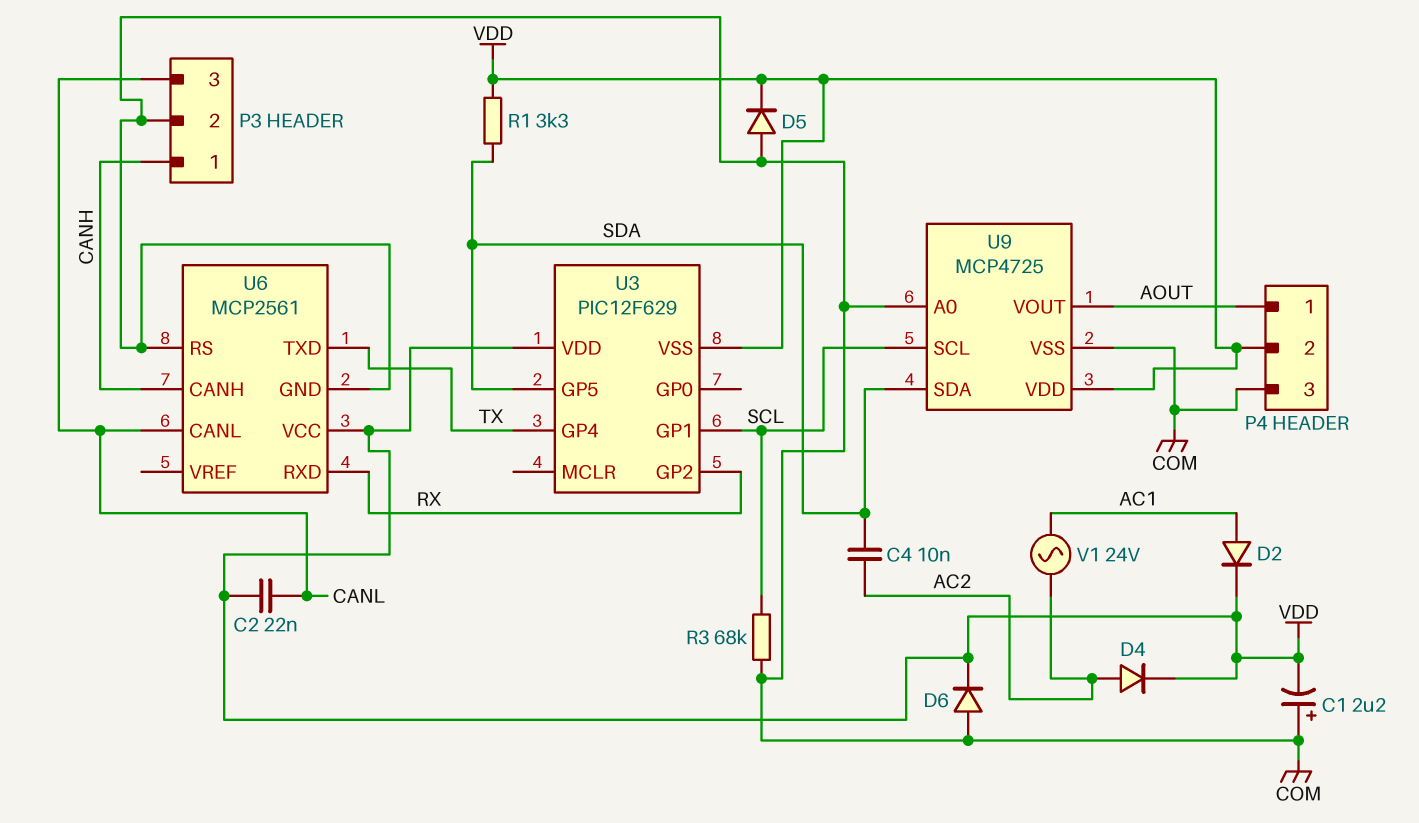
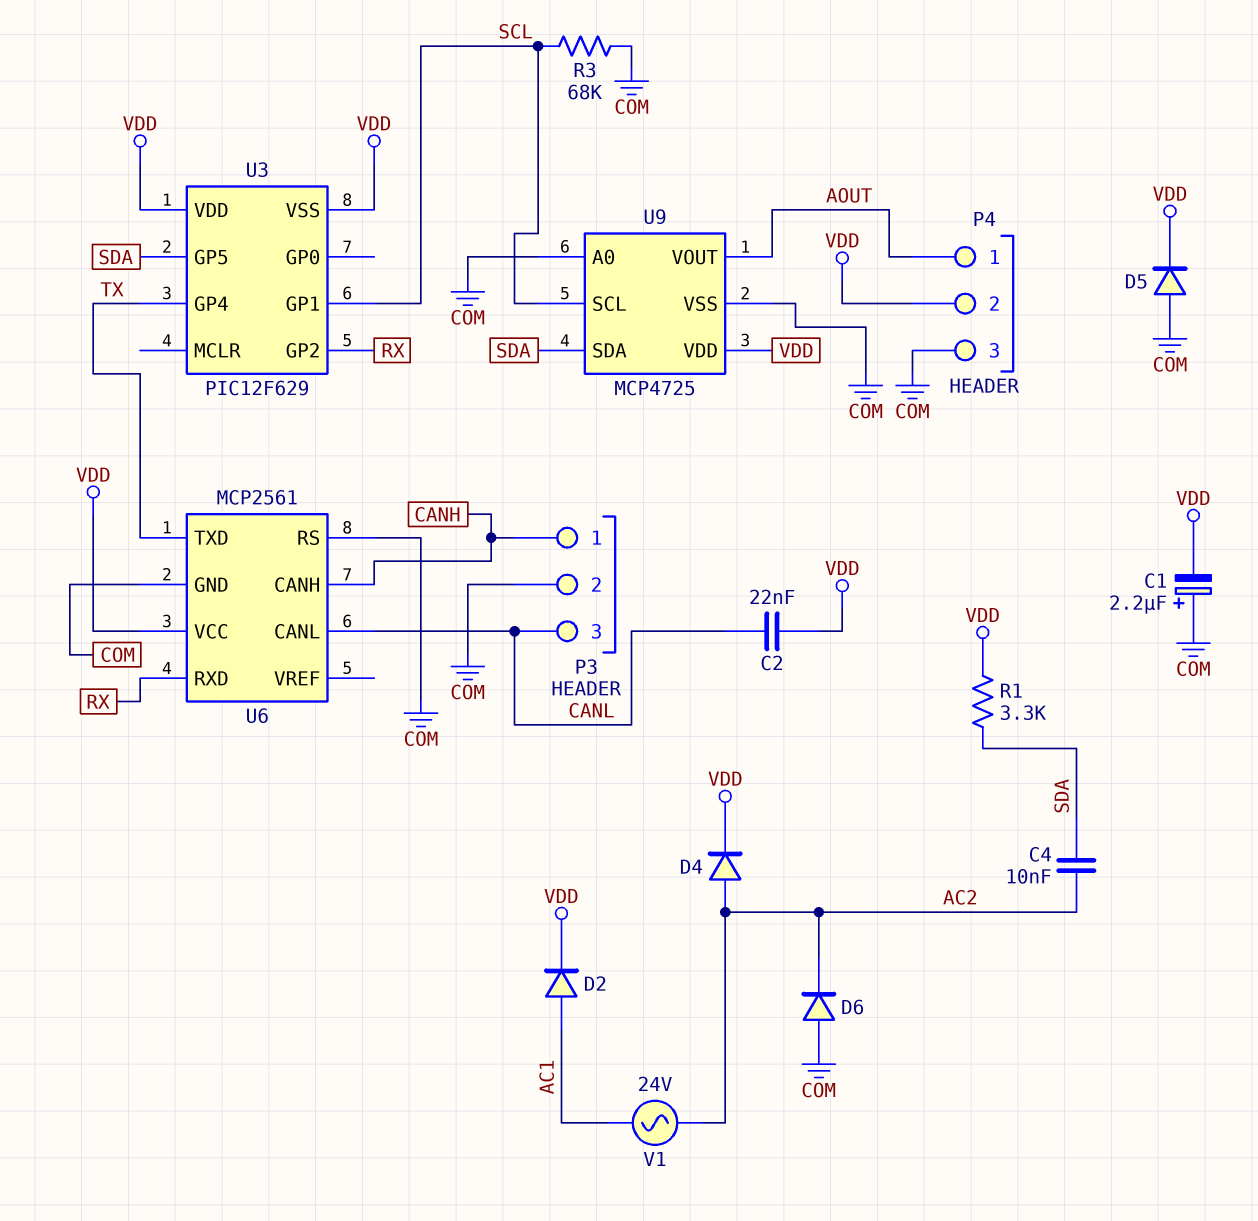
D6: diode (A COM, K VDD) -> diode (A COM, K AC2)

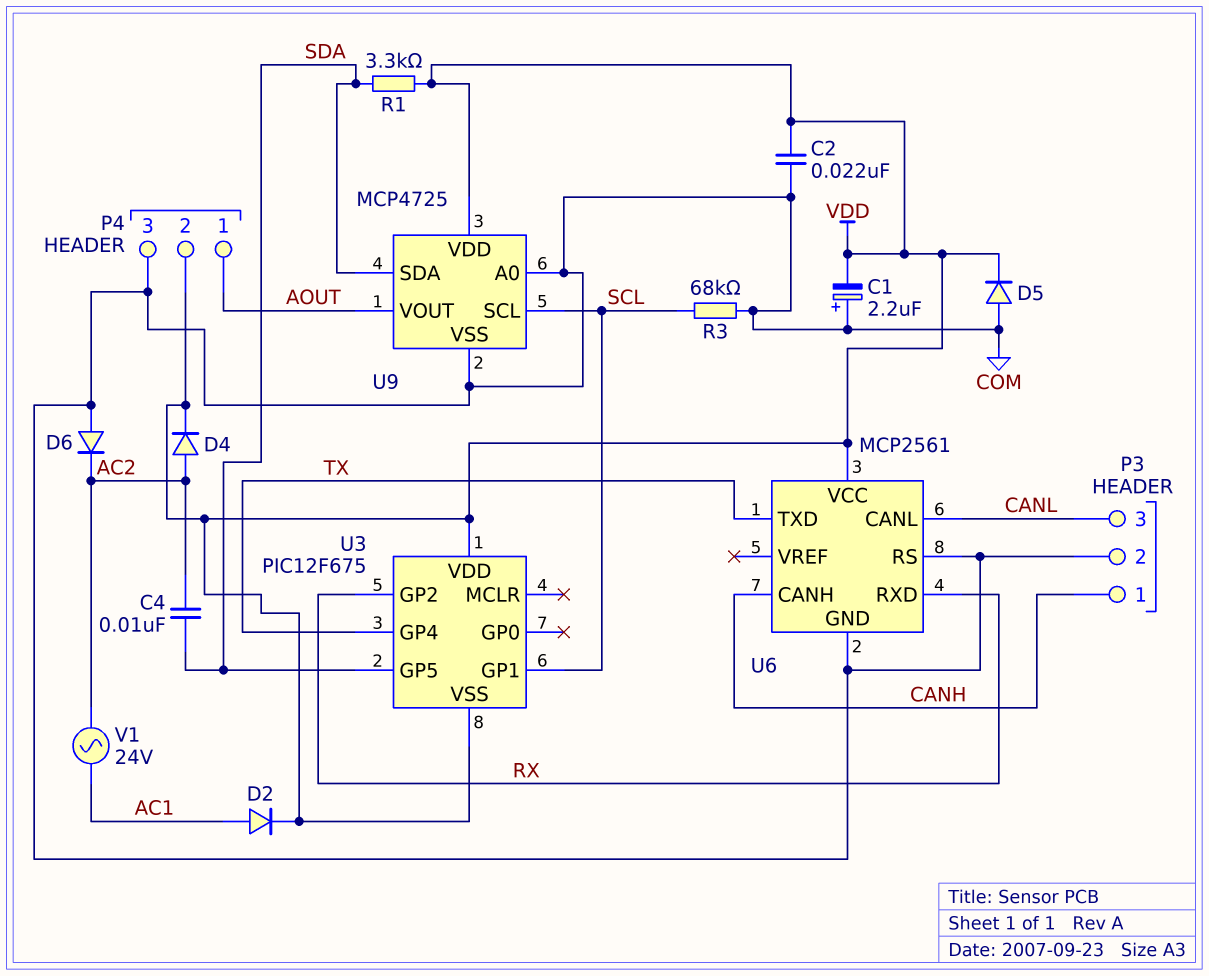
C2: 22nF (CANL, VDD) -> 22nF (COM, VDD)
U3: PIC12F629 -> PIC12F675

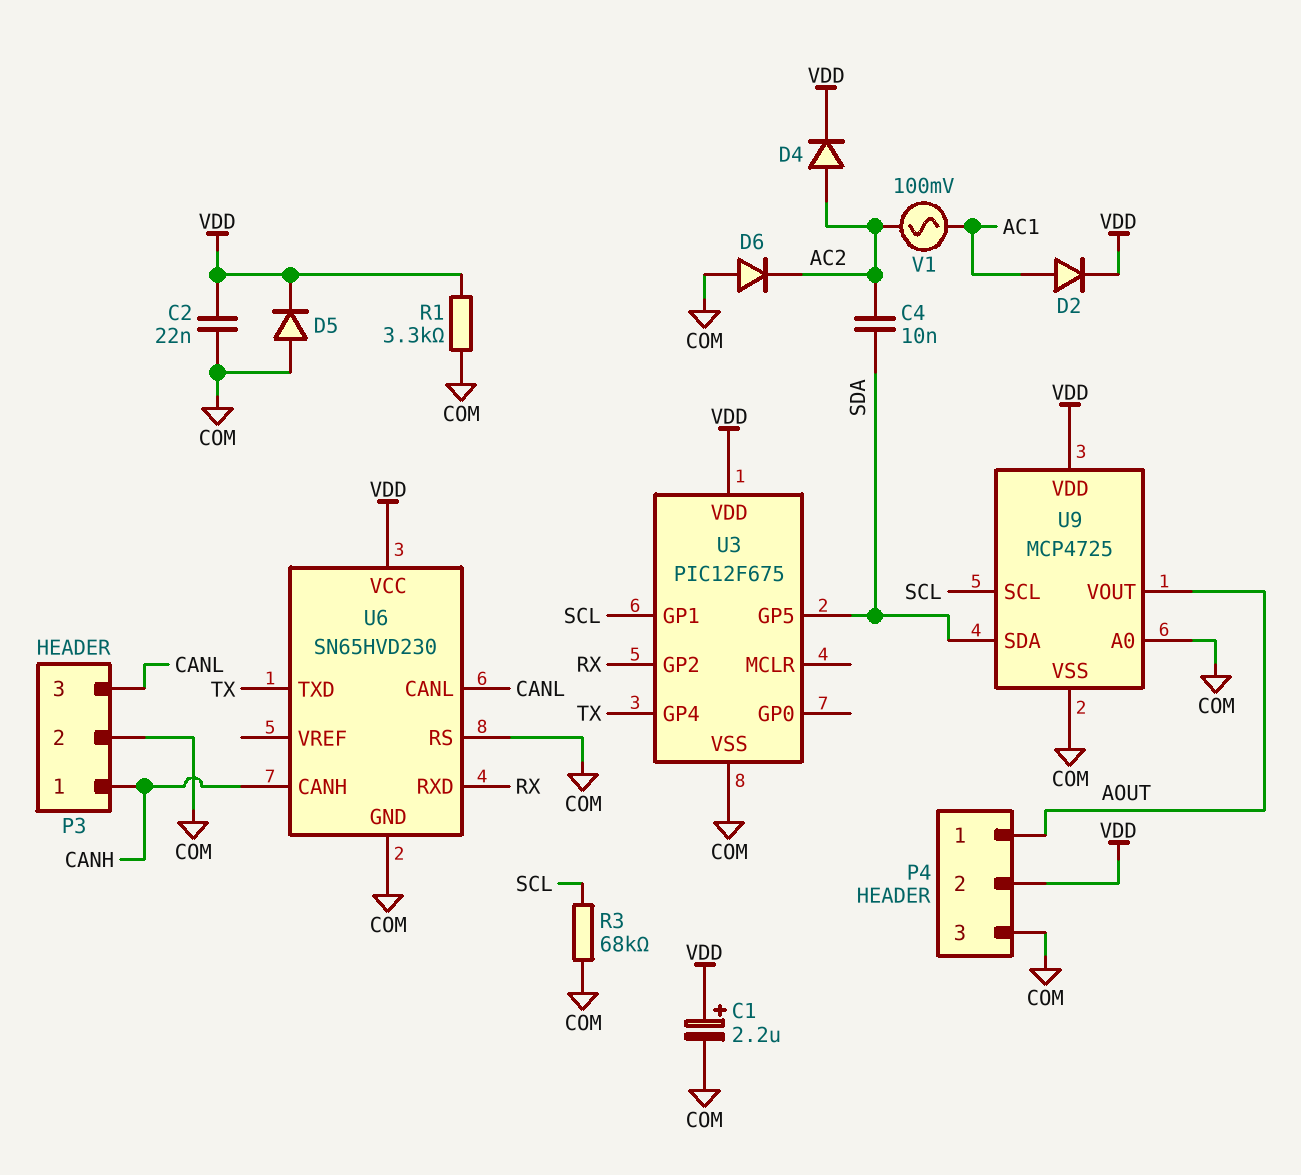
C1: 2.2uF (plus COM, minus VDD) -> 2.2uF (plus VDD, minus COM)
R1: 3.3k (SDA, VDD) -> 3.3k (COM, VDD)
U3 pin VSS: VDD -> COM
U6: MCP2561 -> SN65HVD230
V1: AC 24V (AC1, AC2) -> AC 100mV (AC1, AC2)

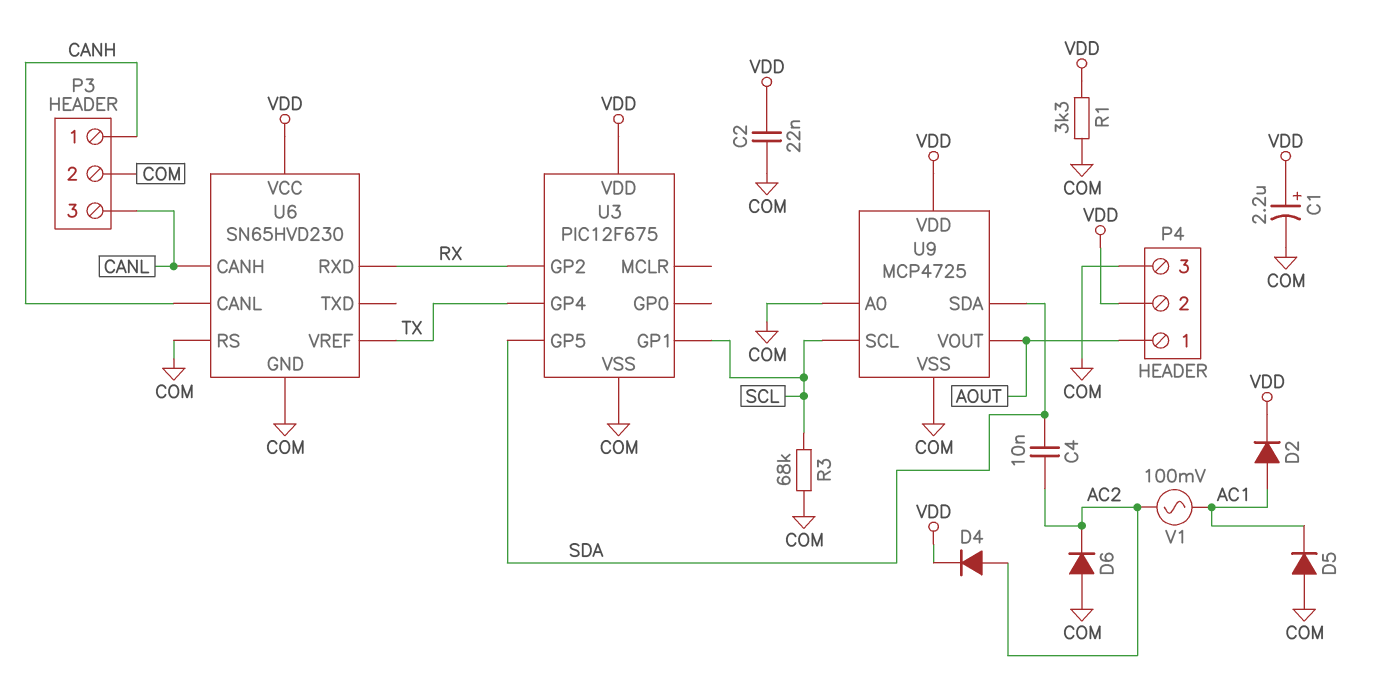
D5: diode (A COM, K VDD) -> diode (A COM, K AC1)
U6 pin CANH: CANH -> CANL
U6 pin CANL: CANL -> CANH
U6 pin TXD: TX -> none
U6 pin VREF: none -> TX

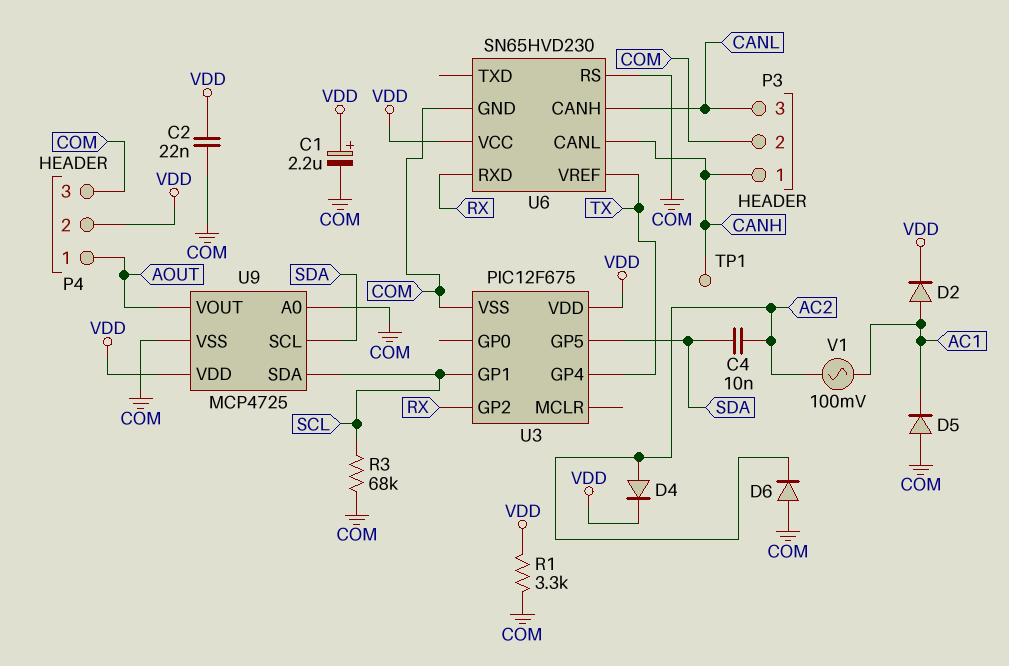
TP1: none -> test point (CANH)
U9 pin SCL: SCL -> SDA
U9 pin SDA: SDA -> SCL

